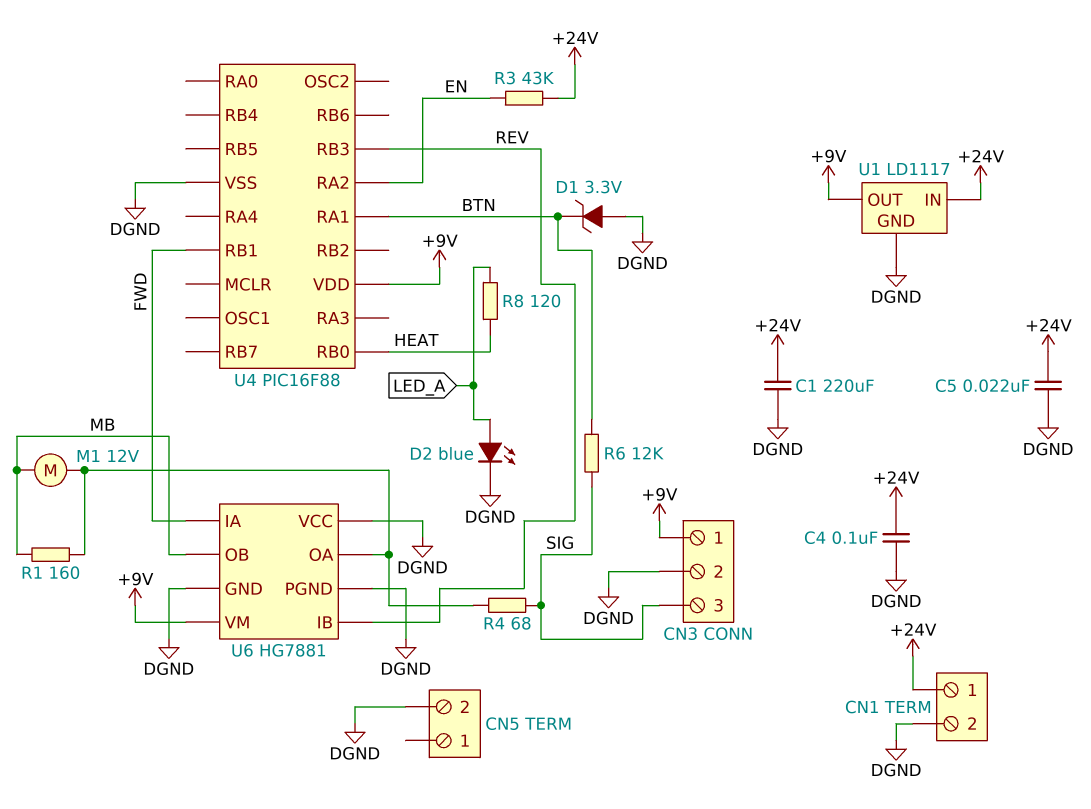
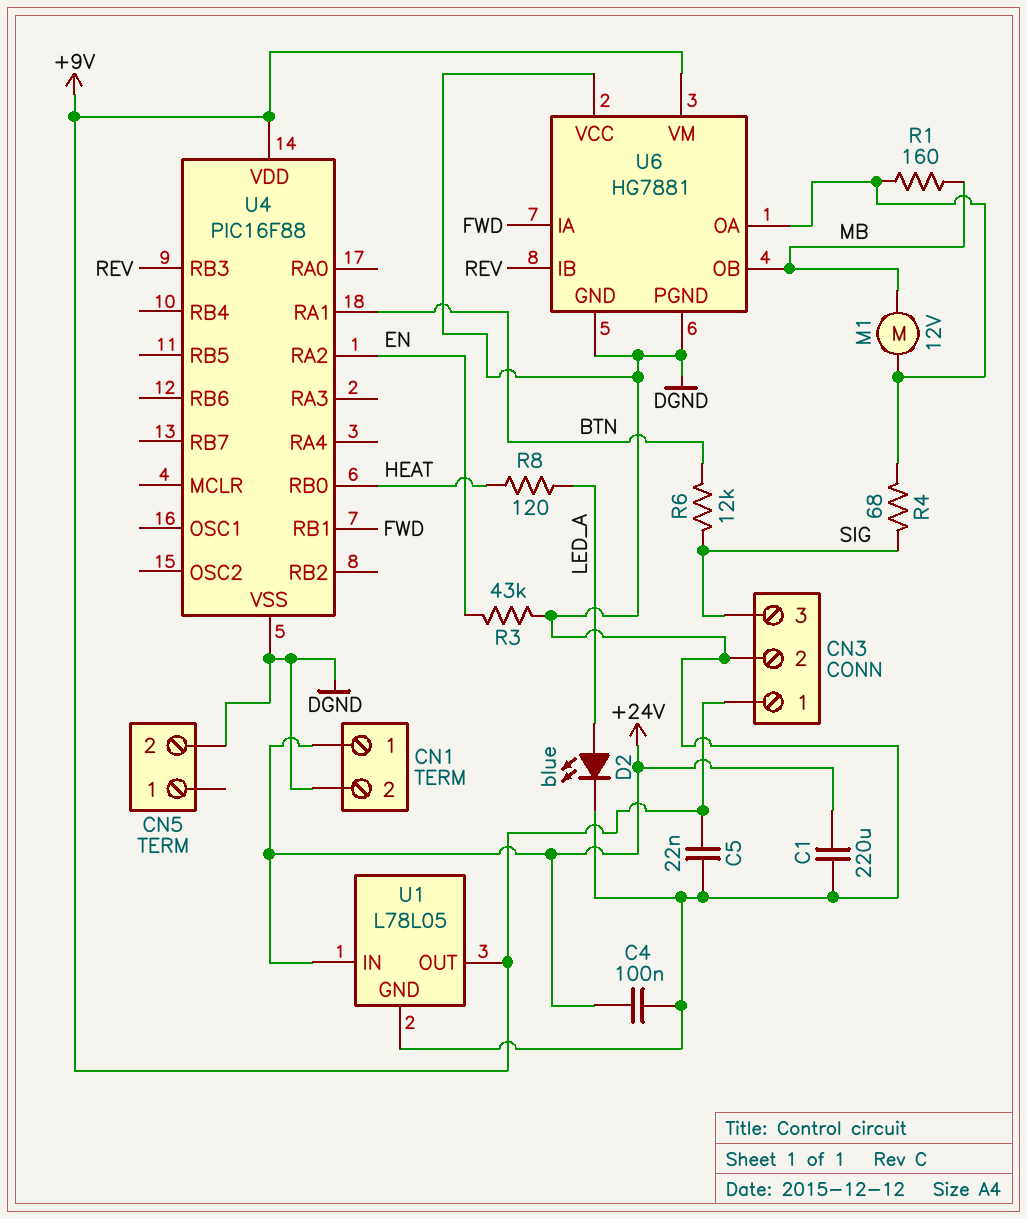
C5: 22nF (+24V, DGND) -> 22nF (+9V, DGND)
D1: zener 3.3V (A DGND, K BTN) -> none
R3: 43k (+24V, EN) -> 43k (DGND, EN)
U1: LD1117 -> L78L05

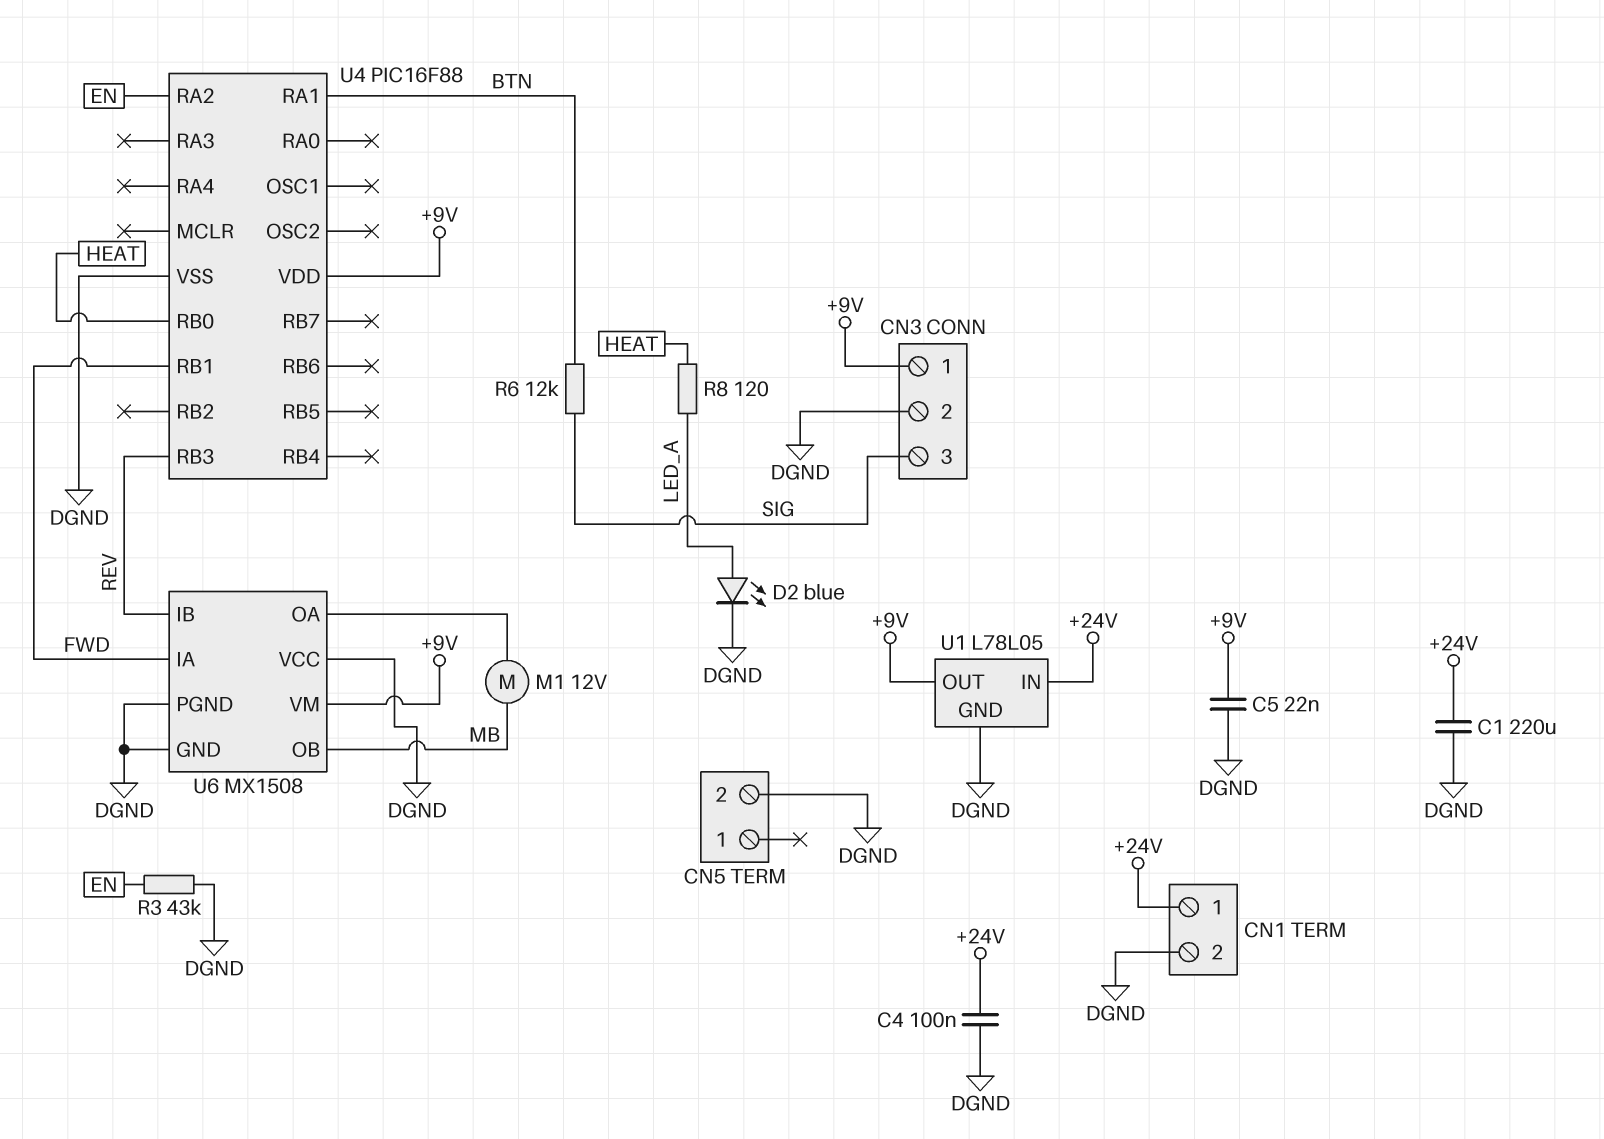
R1: 160 (MB, U6/OA) -> none
R4: 68 (SIG, U6/OA) -> none
U6: HG7881 -> MX1508

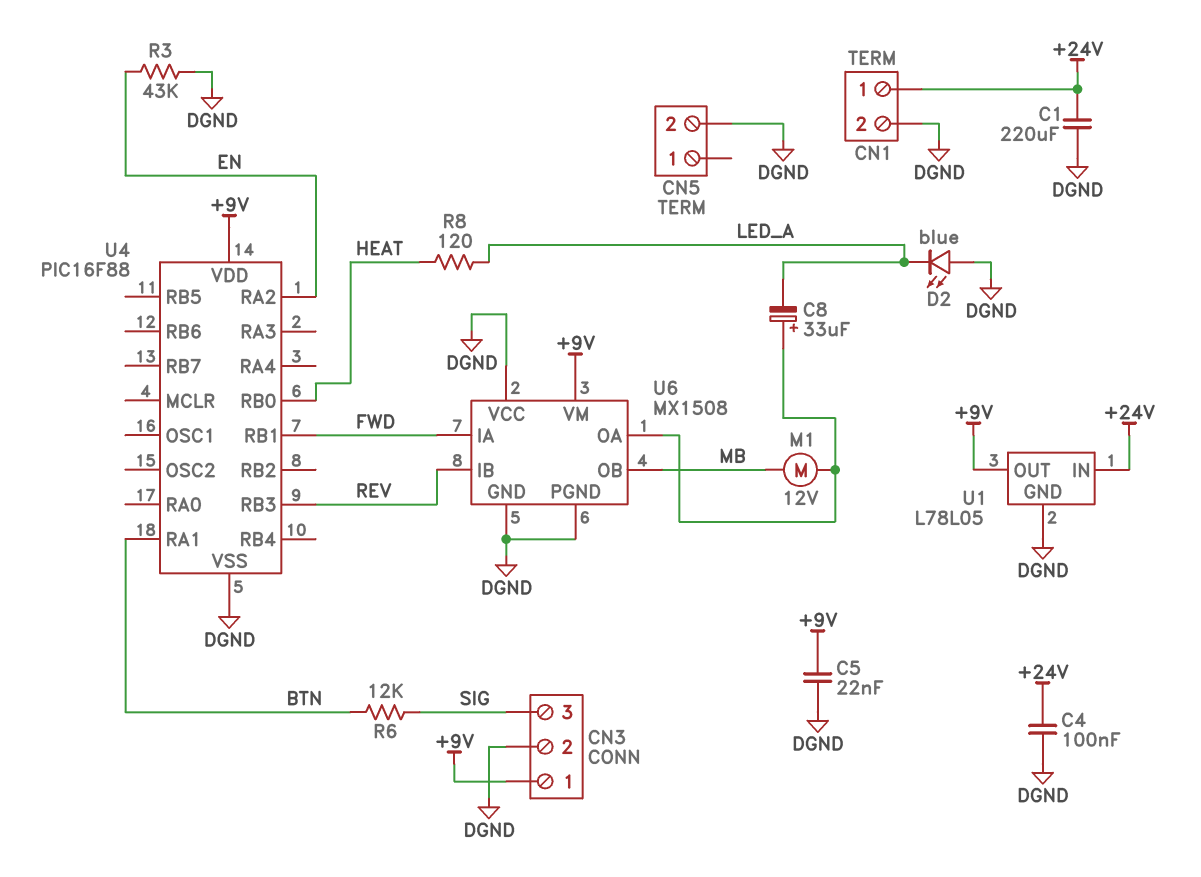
C8: none -> 33uF (plus U6/OA, minus LED_A)
D2: LED blue (A LED_A, K DGND) -> LED blue (A DGND, K LED_A)

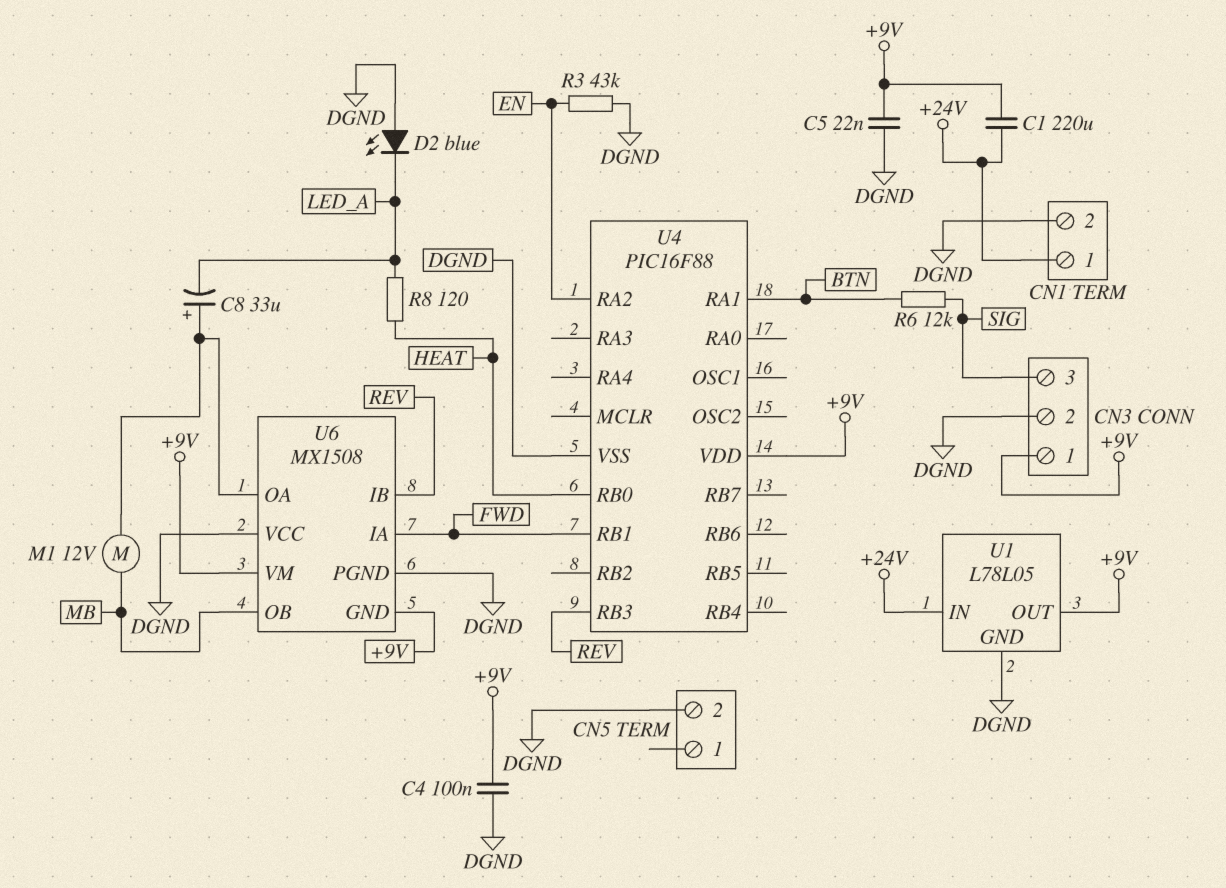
C1: 220uF (+24V, DGND) -> 220uF (+9V, +24V)
C4: 100nF (+24V, DGND) -> 100nF (+9V, DGND)
U6 pin GND: DGND -> +9V

